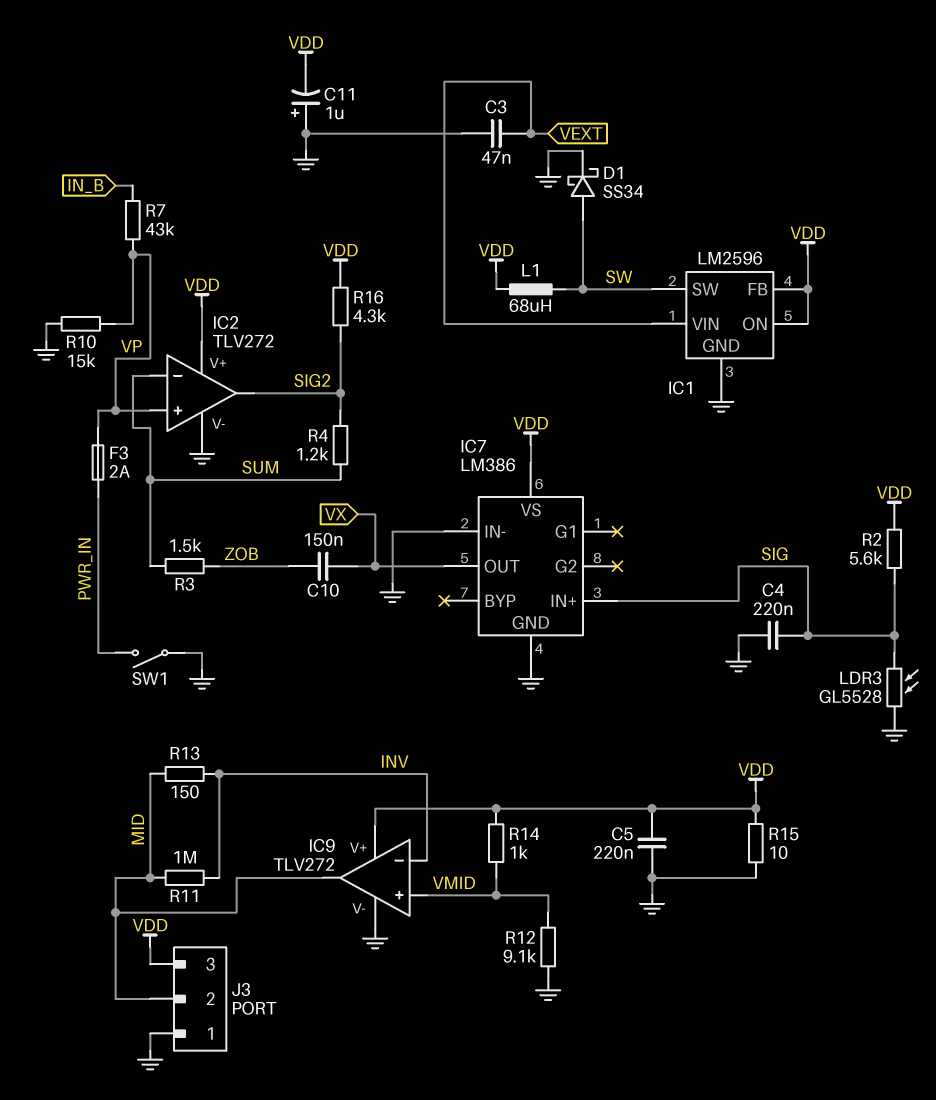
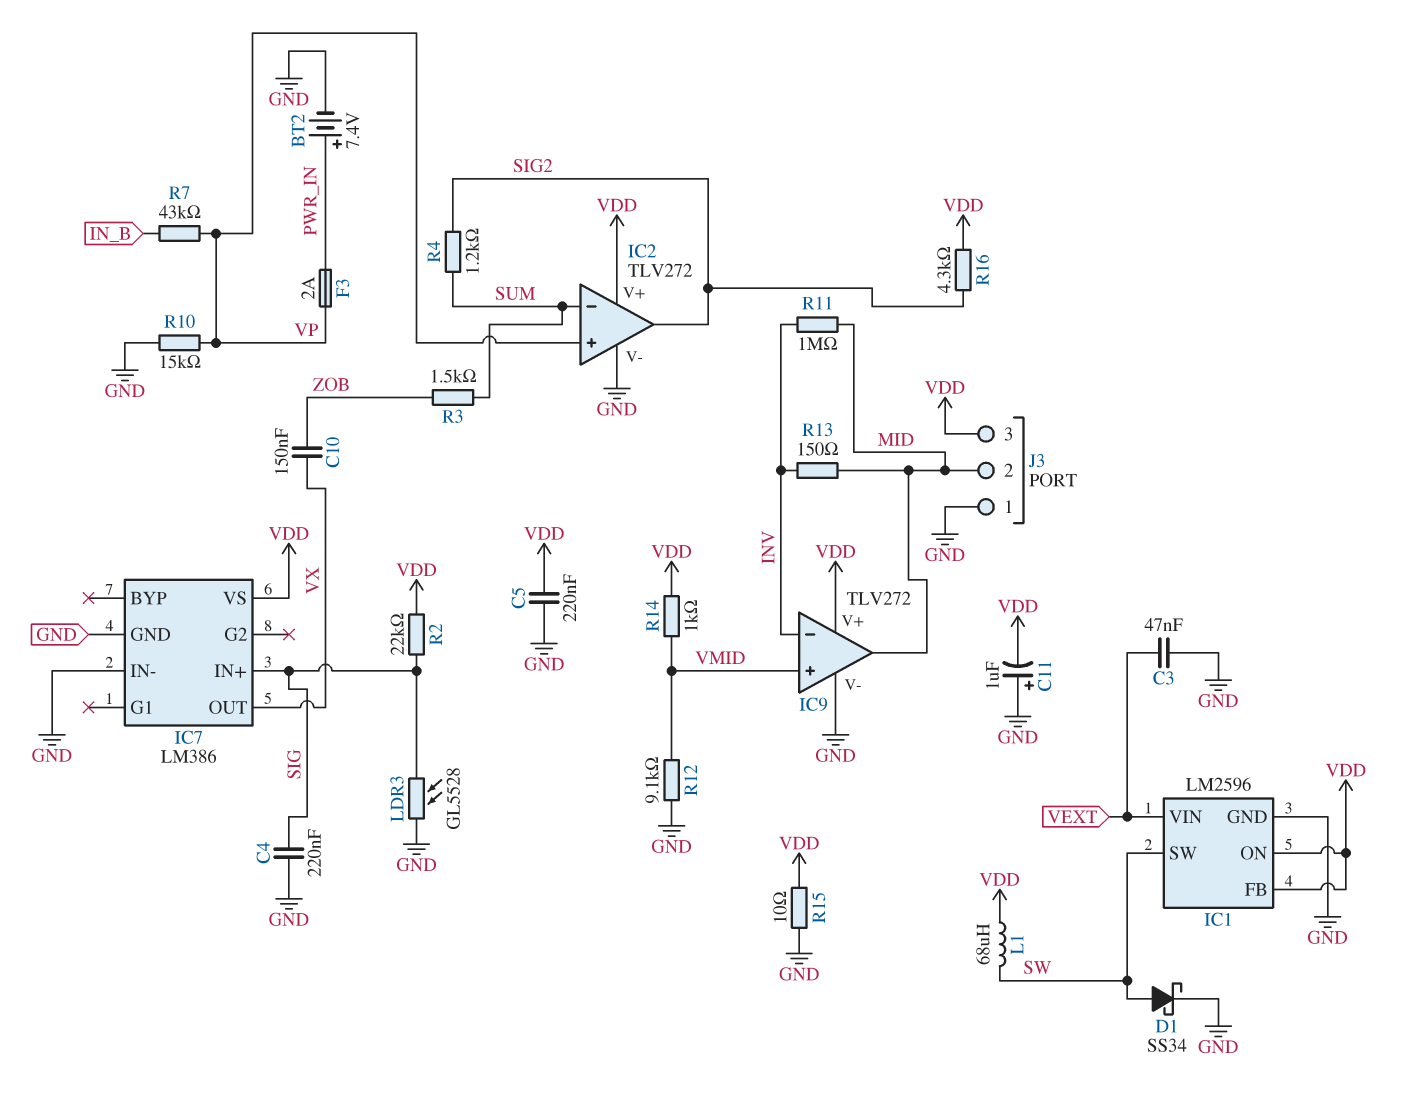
BT2: none -> 7.4V (plus PWR_IN, minus GND)
R2: 5.6k (SIG, VDD) -> 22k (SIG, VDD)
SW1: switch (GND, PWR_IN) -> none

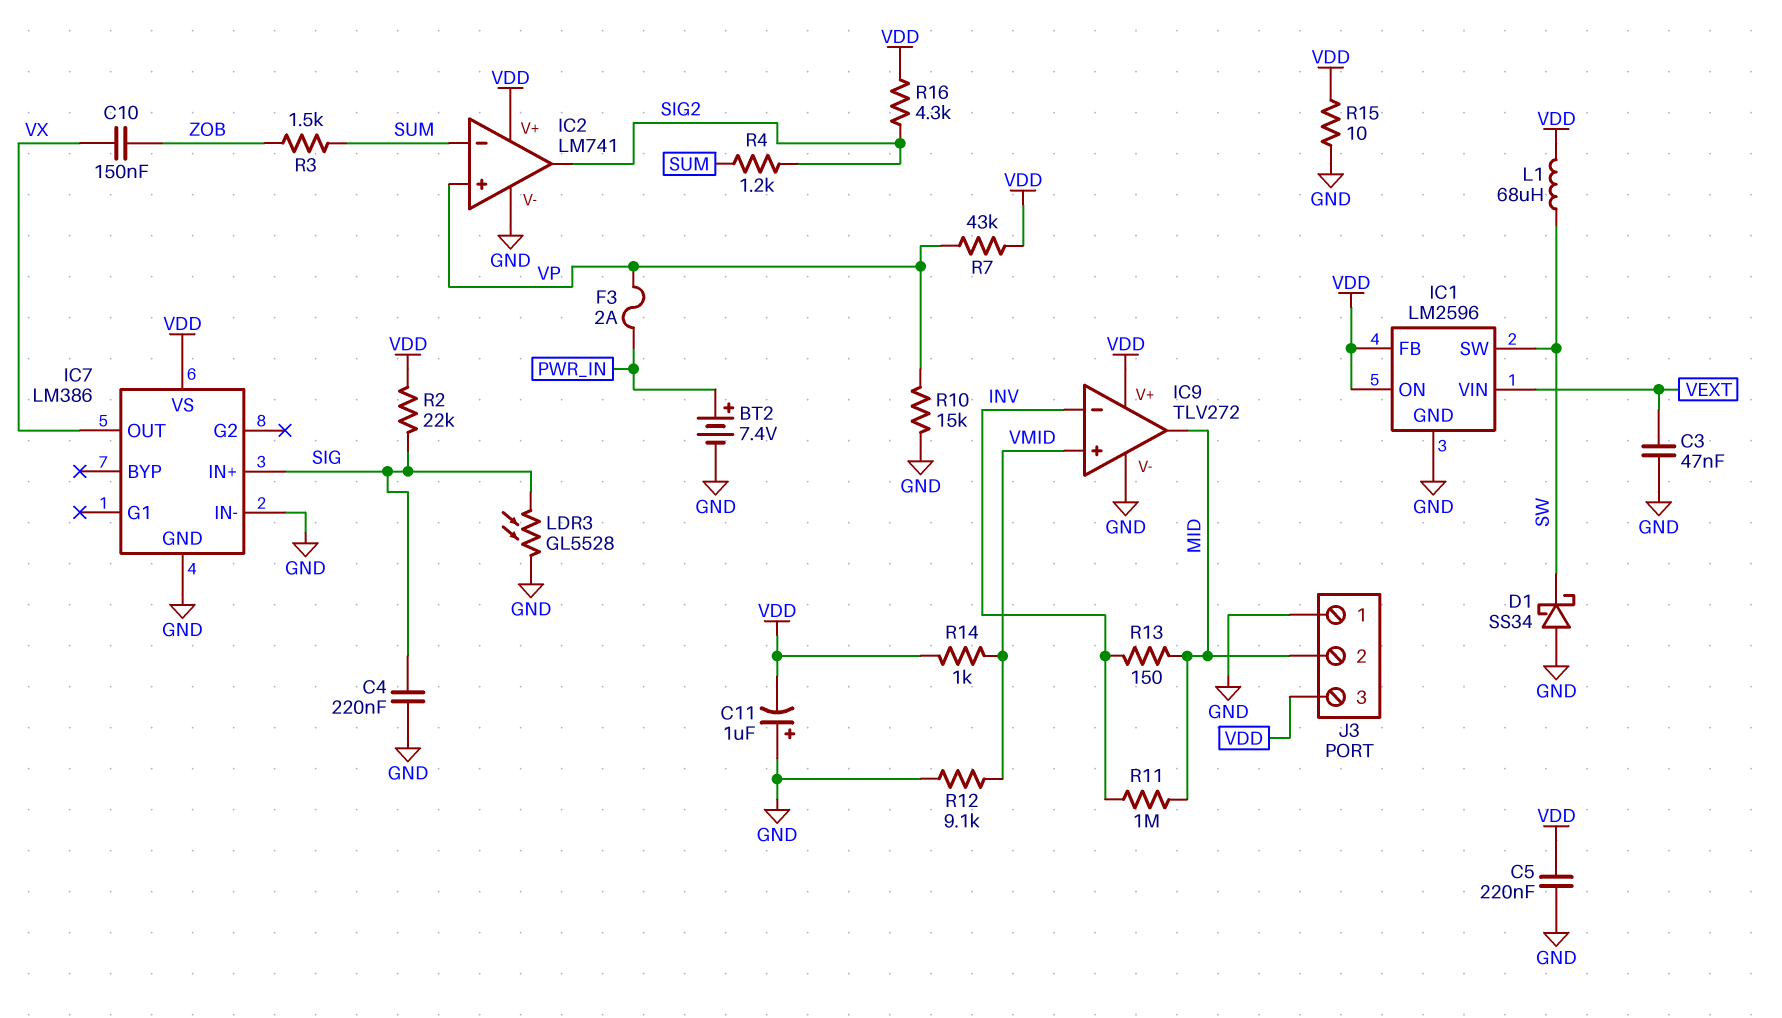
D1: schottky SS34 (A SW, K GND) -> schottky SS34 (A GND, K SW)
IC2: TLV272 -> LM741
R7: 43k (IN_B, VP) -> 43k (VDD, VP)

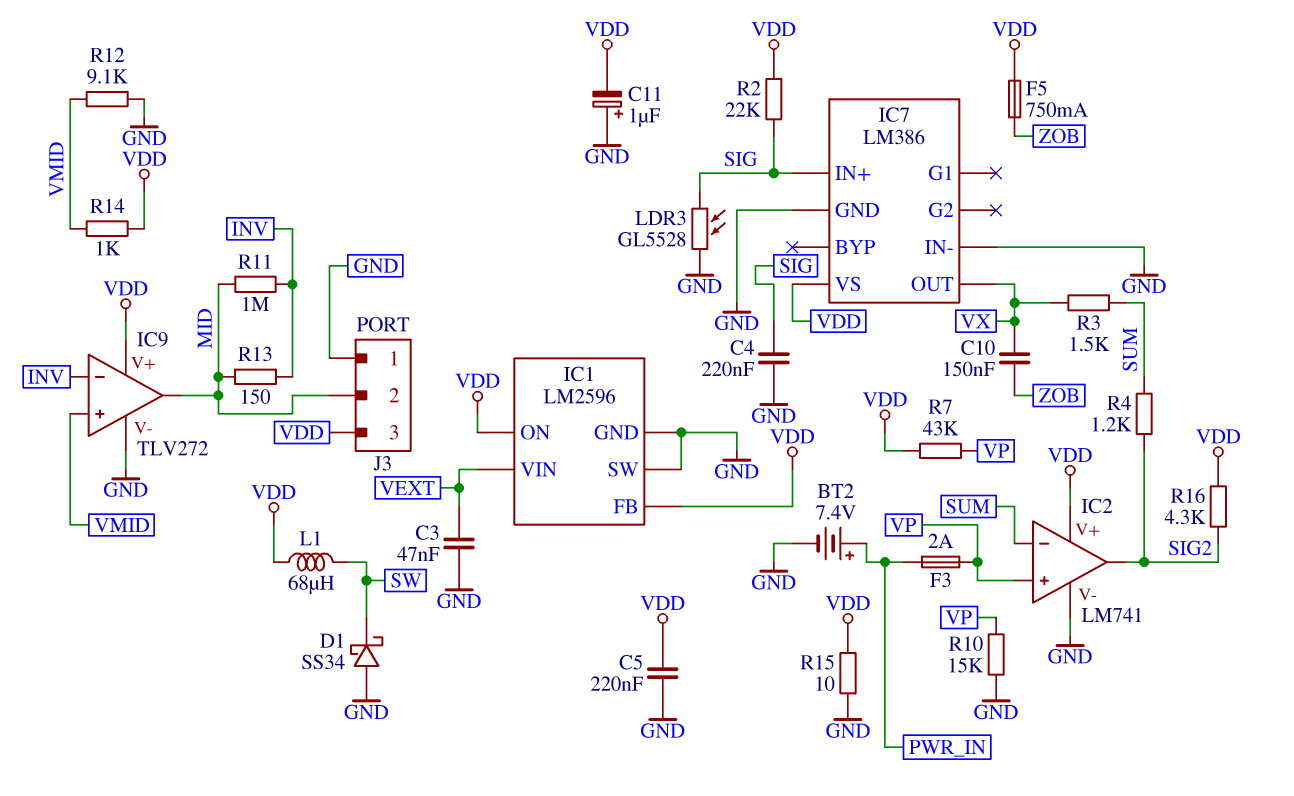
F5: none -> 750mA (VDD, ZOB)
IC1 pin SW: SW -> GND
R3: 1.5k (SUM, ZOB) -> 1.5k (SUM, VX)

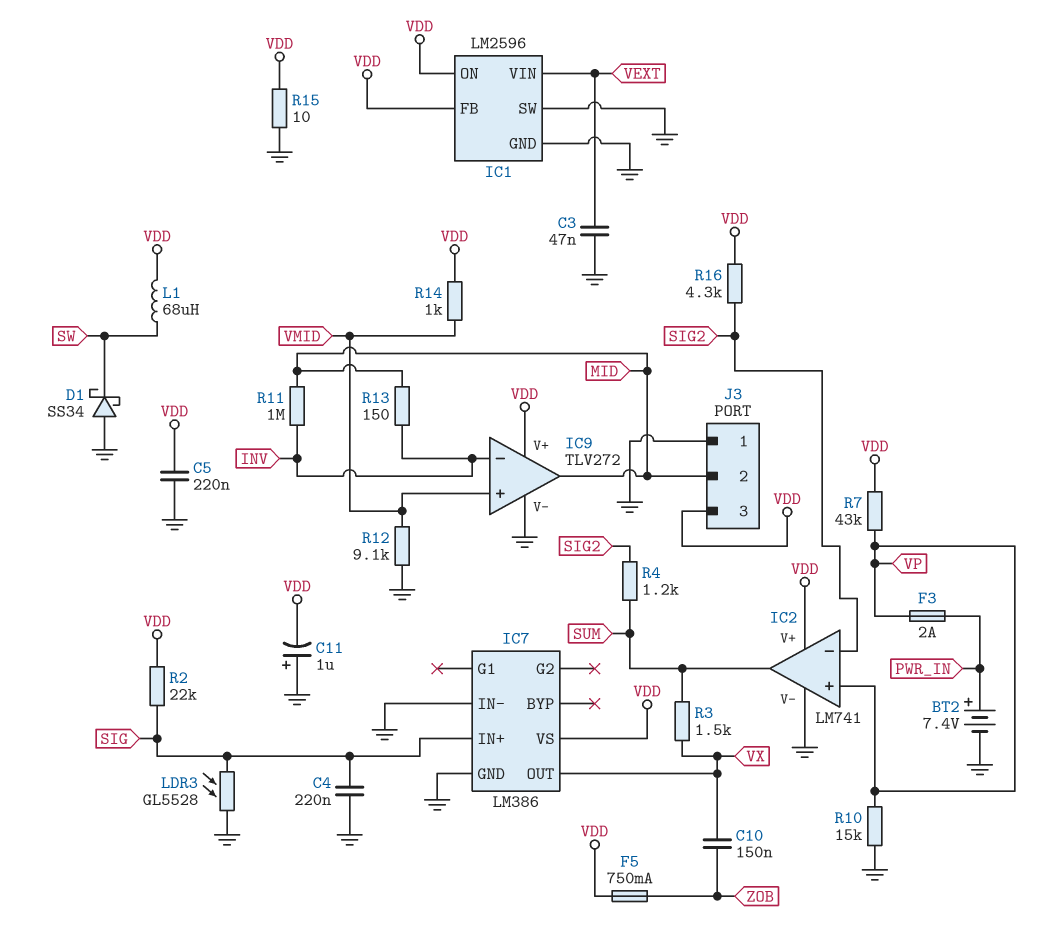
IC2 pin in-: SUM -> SIG2
IC2 pin out: SIG2 -> SUM

